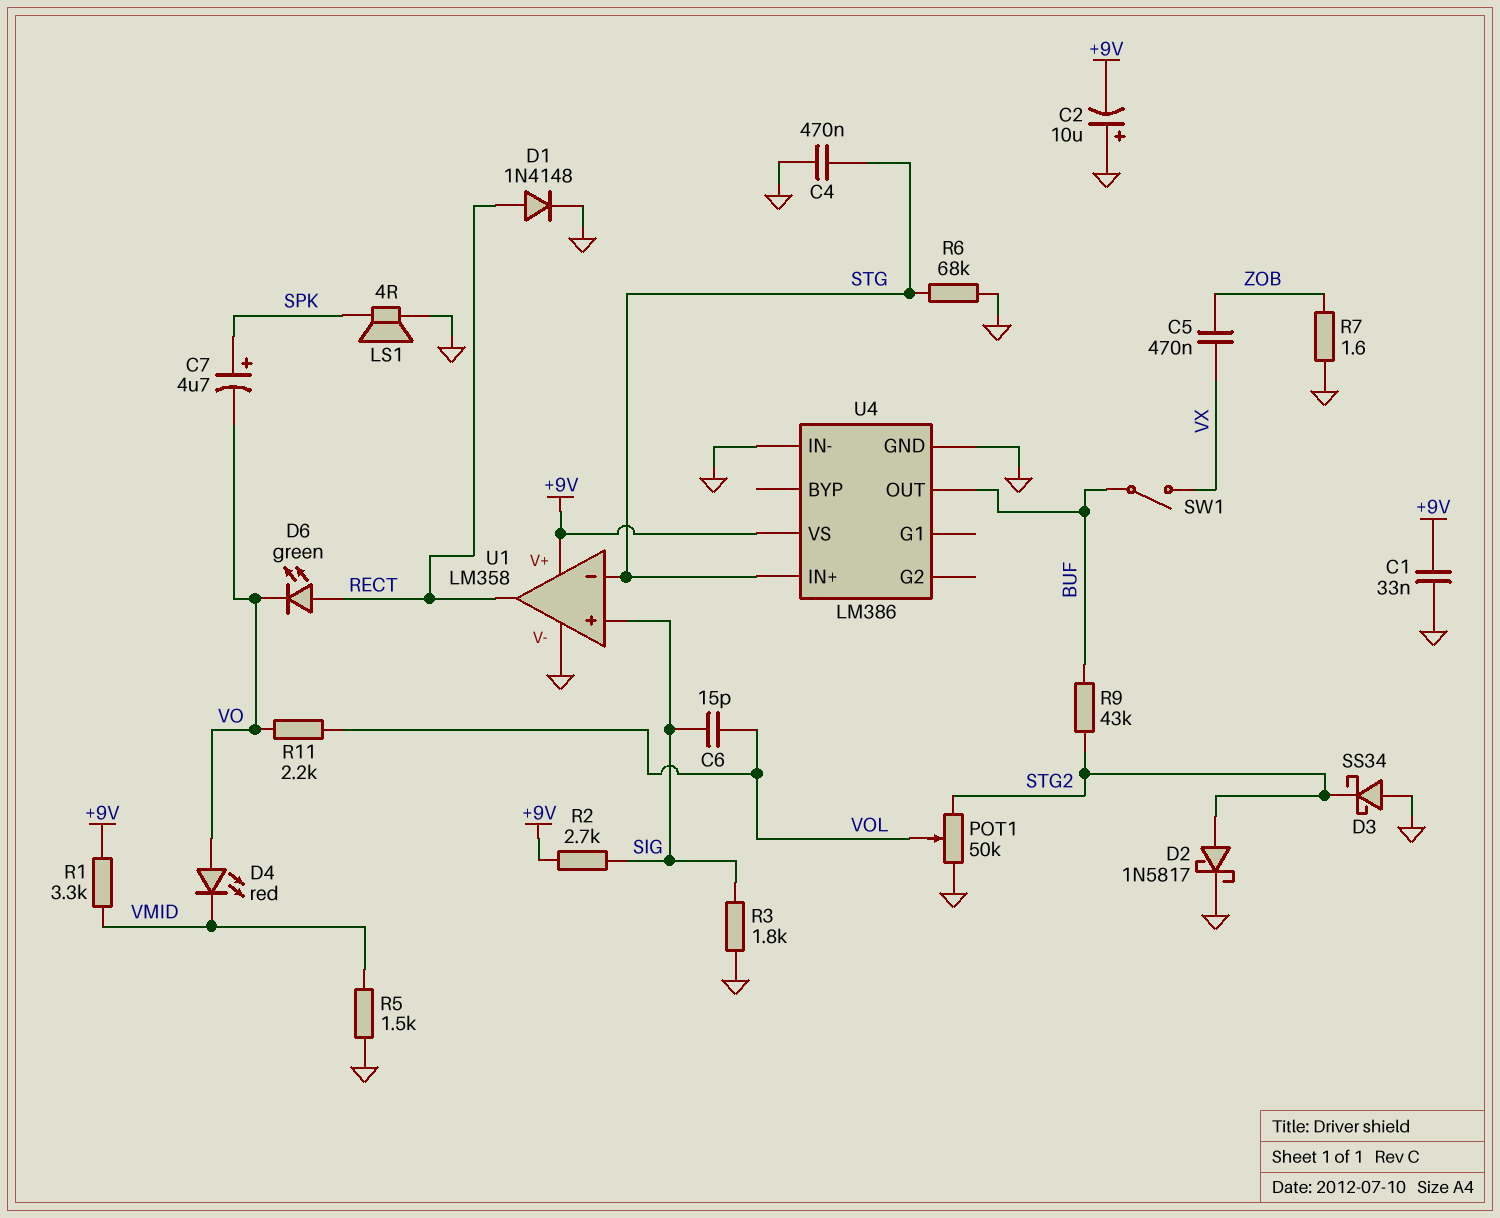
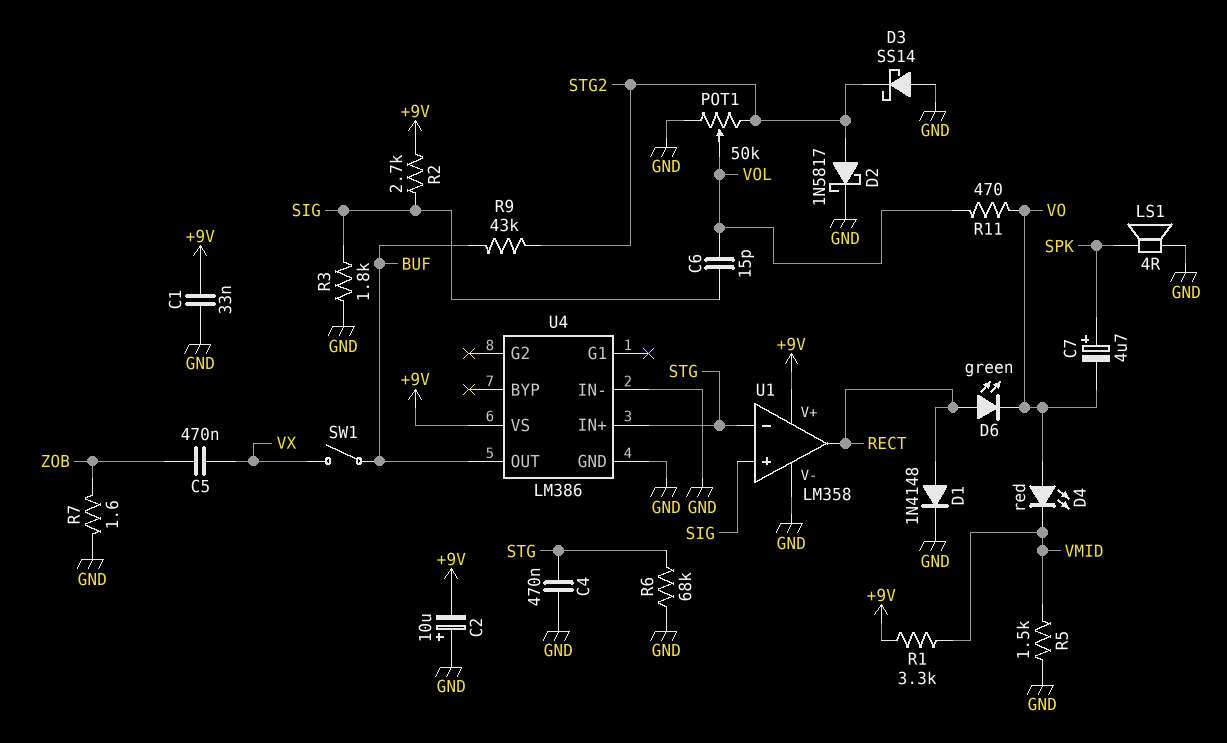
D3: schottky SS34 (A GND, K STG2) -> schottky SS14 (A GND, K STG2)
R11: 2.2k (VO, VOL) -> 470 (VO, VOL)

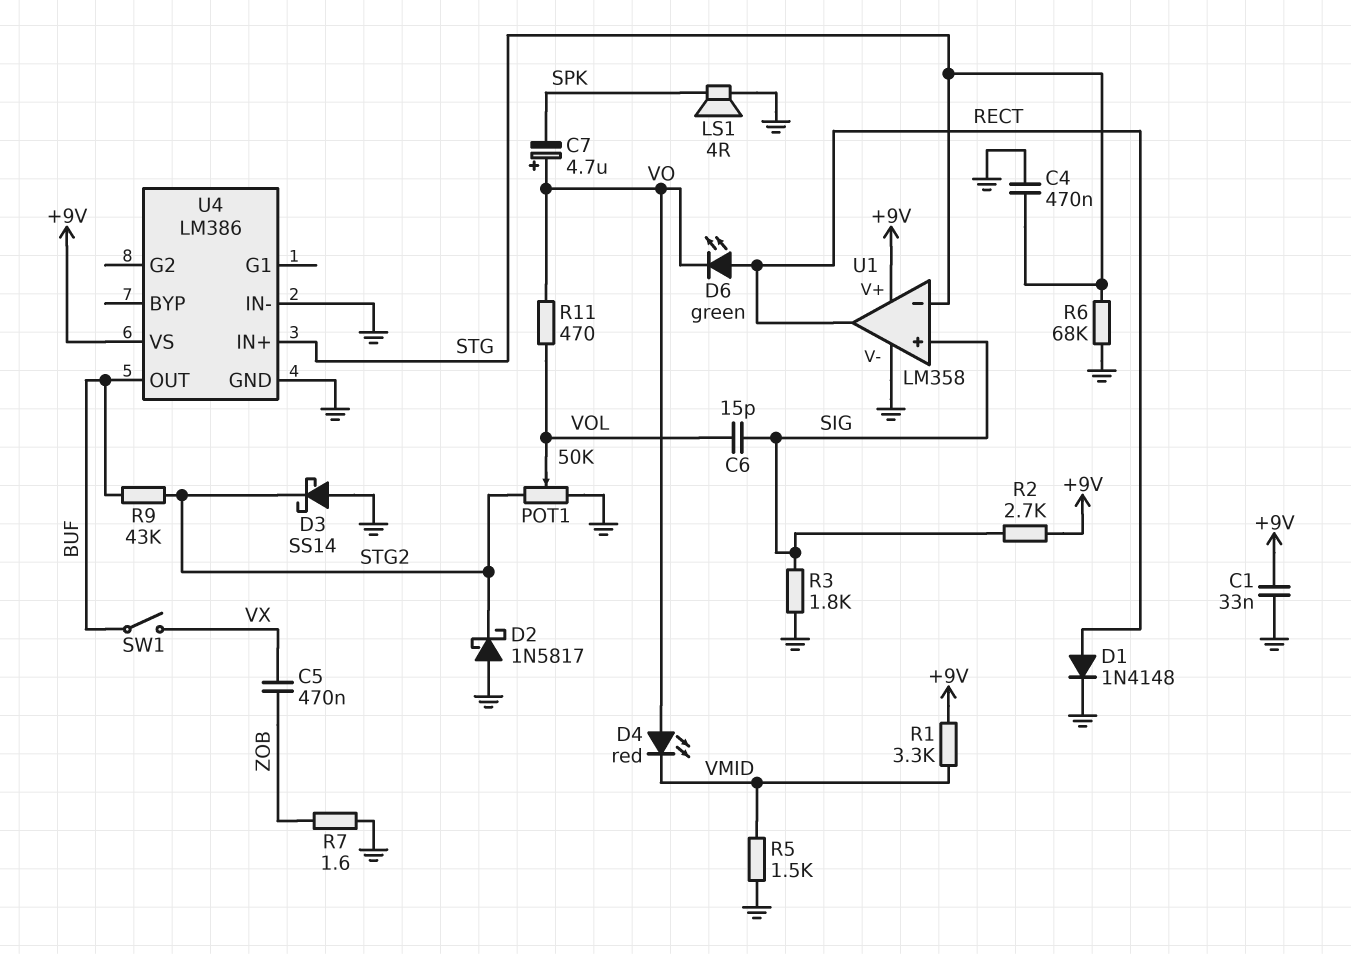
C2: 10uF (plus GND, minus +9V) -> none
C7: 4.7uF (plus SPK, minus VO) -> 4.7uF (plus VO, minus SPK)
D2: schottky 1N5817 (A STG2, K GND) -> schottky 1N5817 (A GND, K STG2)

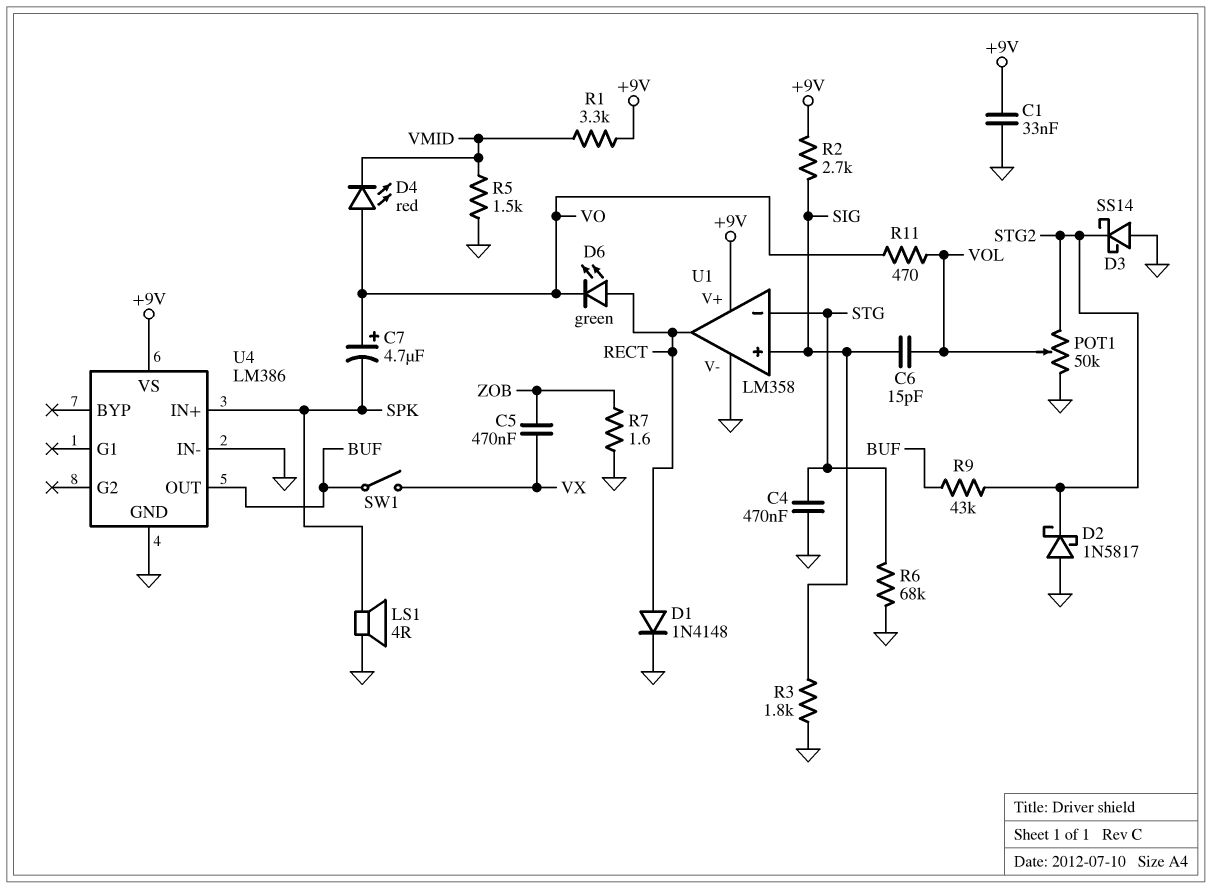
U4 pin IN+: STG -> SPK

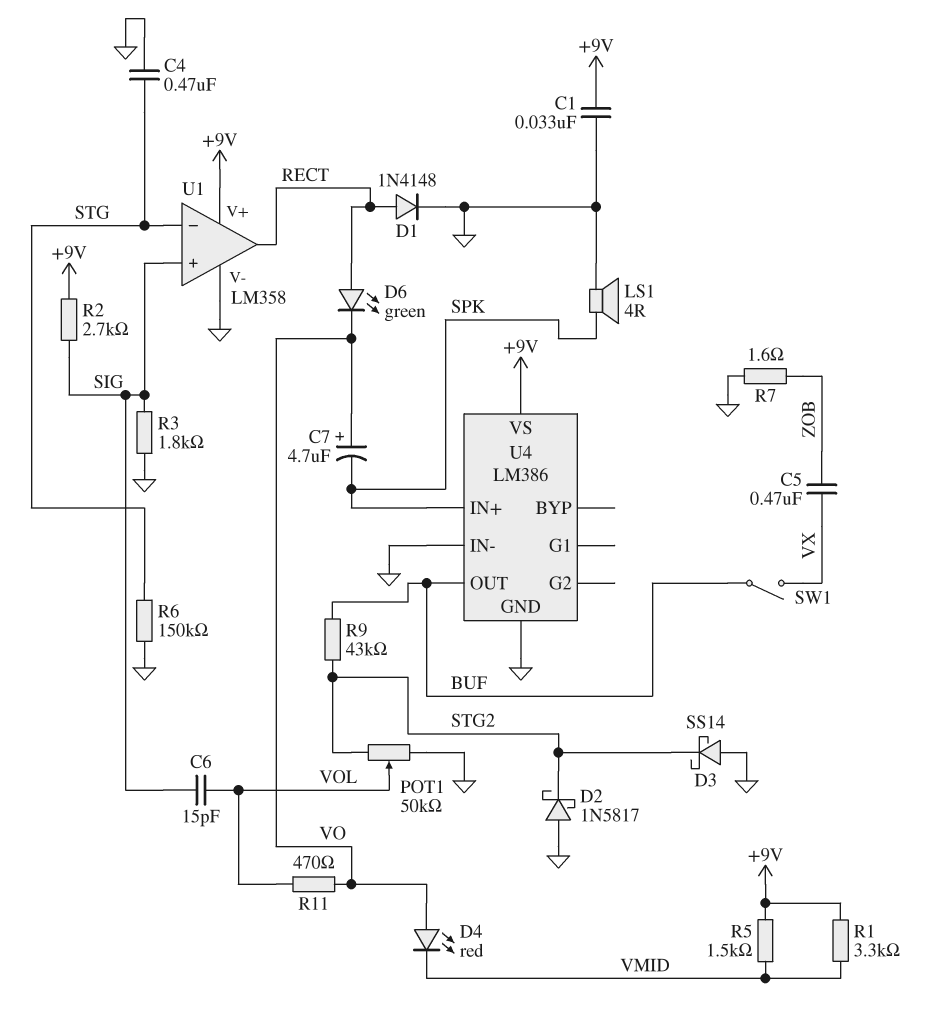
R5: 1.5k (GND, VMID) -> 1.5k (+9V, VMID)
R6: 68k (GND, STG) -> 150k (GND, STG)

